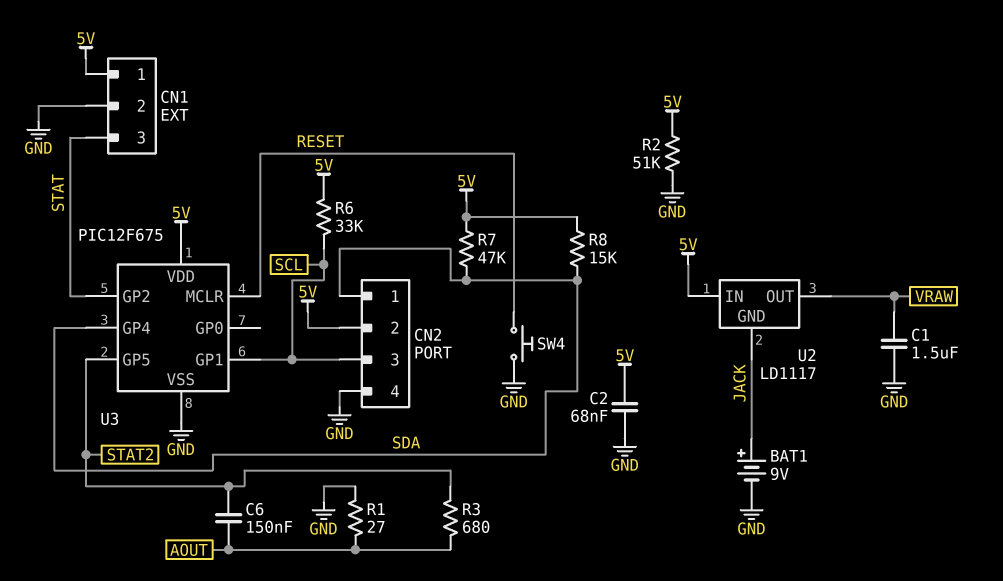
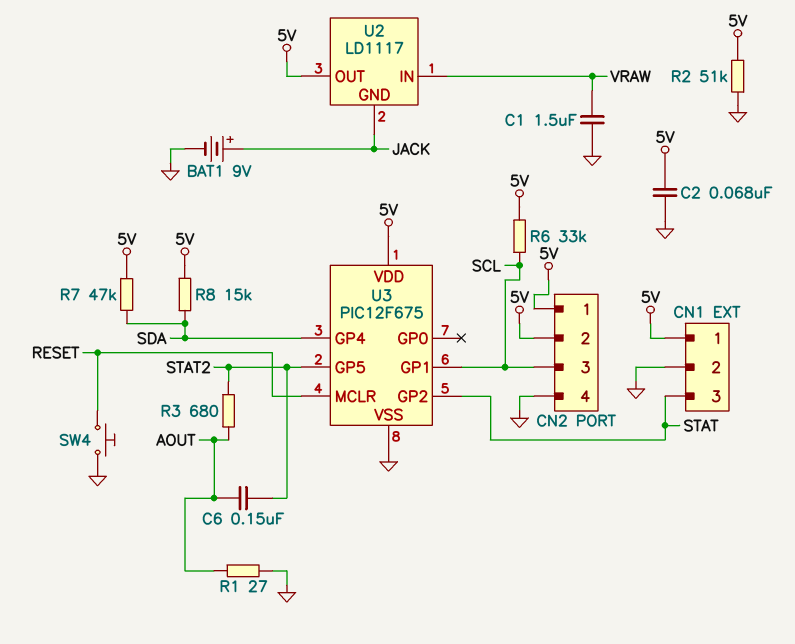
CN2 pin 1: SDA -> 5V
U2 pin IN: 5V -> VRAW
U2 pin OUT: VRAW -> 5V

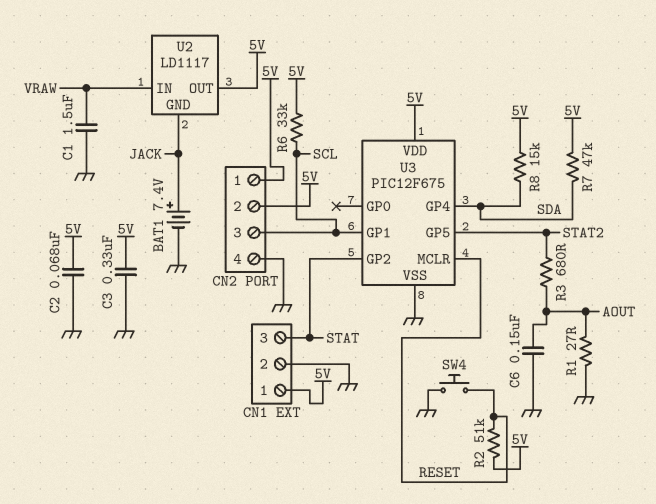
BAT1: 9V (plus JACK, minus GND) -> 7.4V (plus JACK, minus GND)
C3: none -> 330nF (5V, GND)
C6: 150nF (AOUT, STAT2) -> 150nF (AOUT, GND)
R2: 51k (5V, GND) -> 51k (5V, RESET)

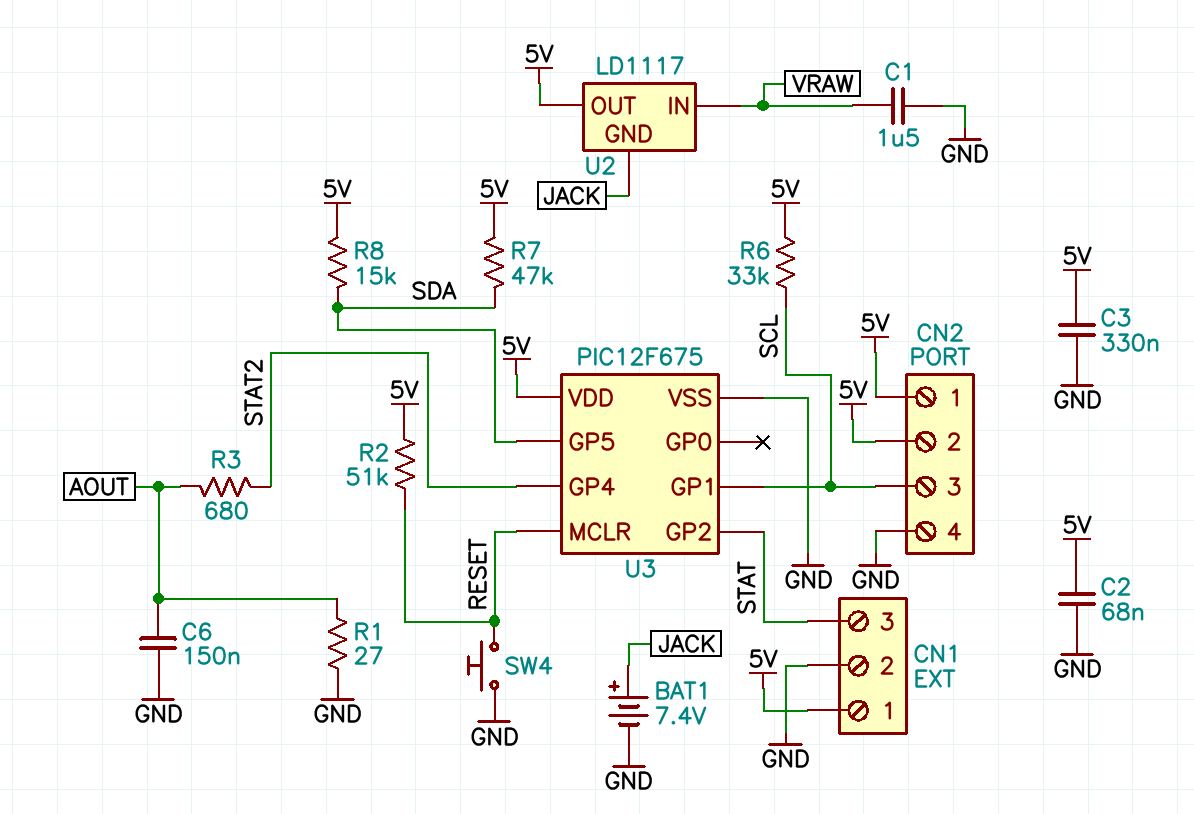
U3 pin GP4: SDA -> STAT2
U3 pin GP5: STAT2 -> SDA

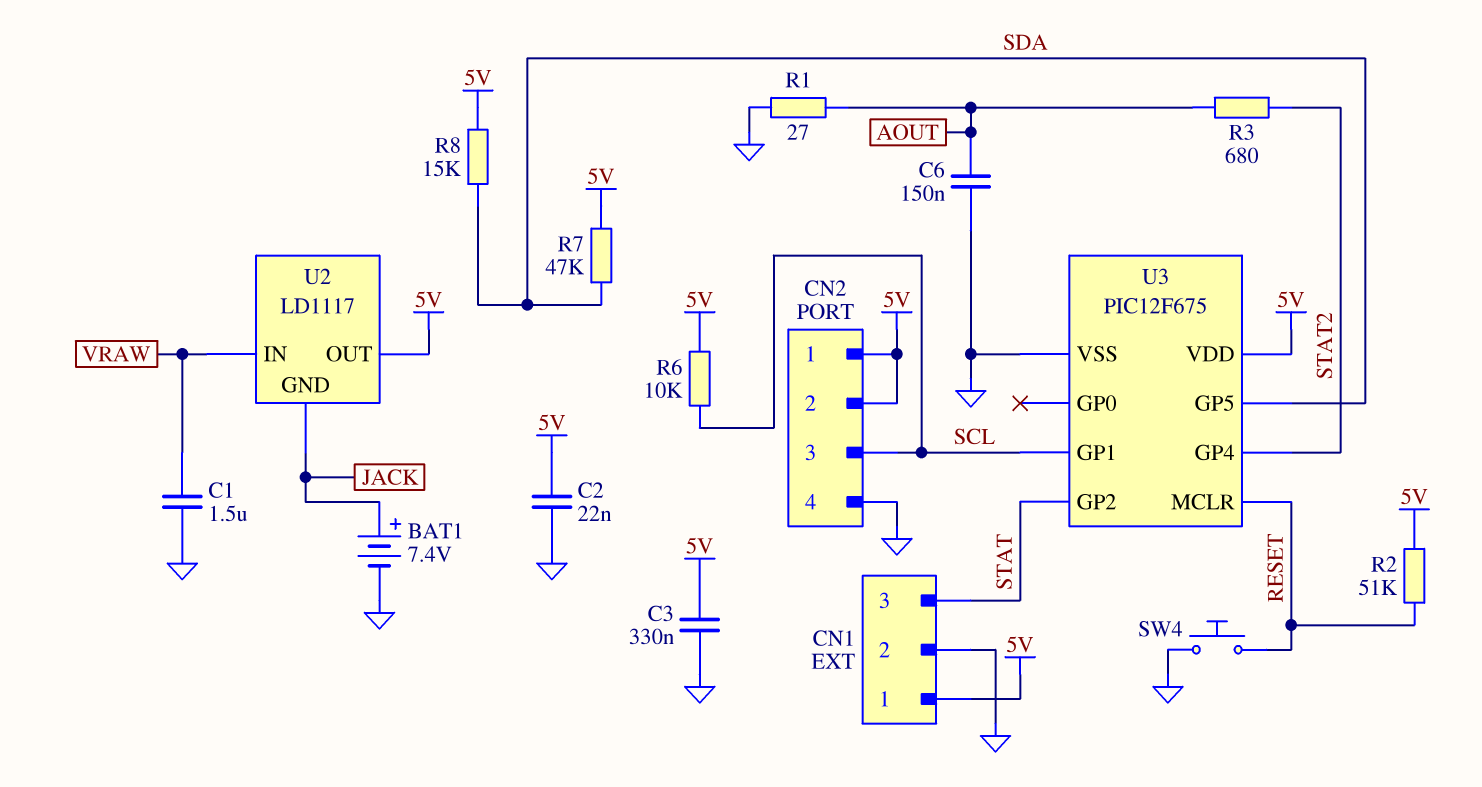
C2: 68nF (5V, GND) -> 22nF (5V, GND)
R6: 33k (5V, SCL) -> 10k (5V, SCL)

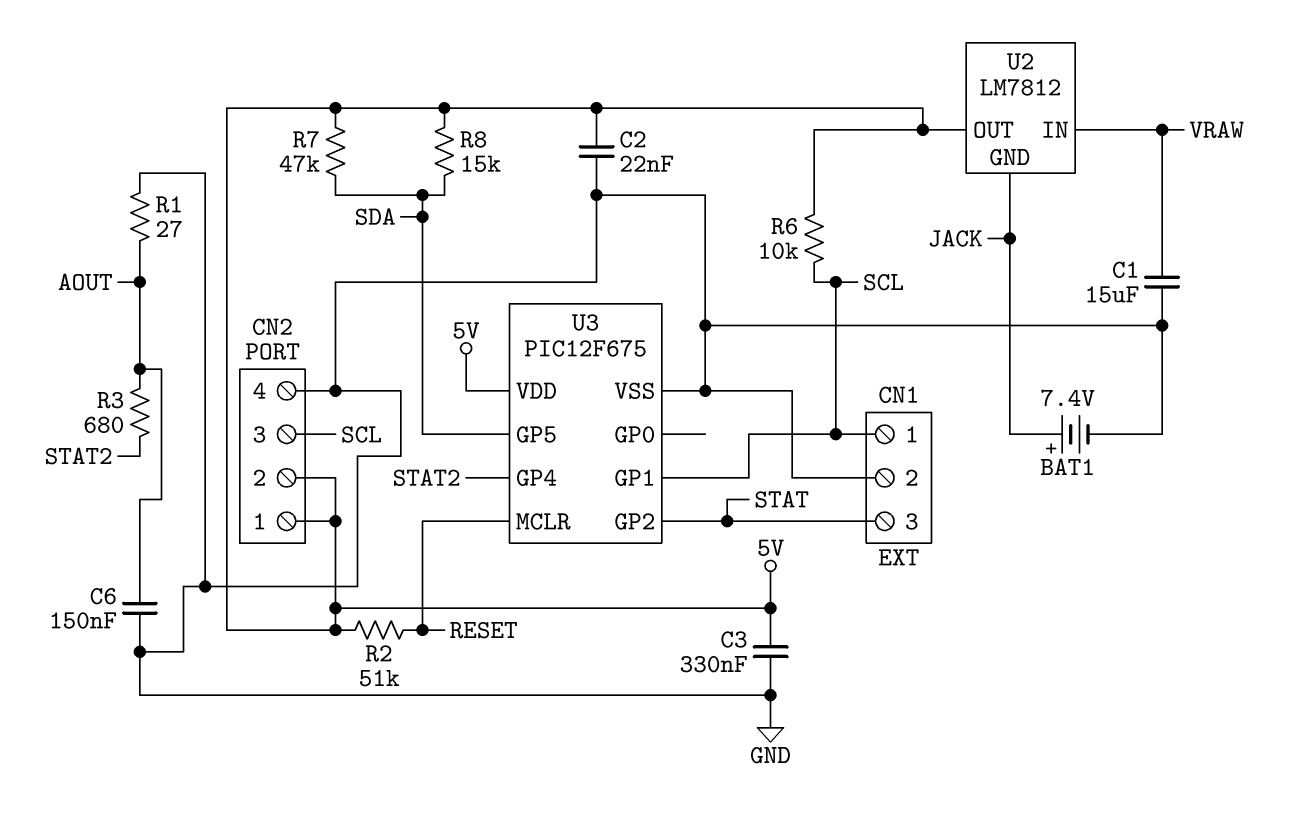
C1: 1.5uF (GND, VRAW) -> 15uF (GND, VRAW)
CN1 pin 1: 5V -> SCL
SW4: button (GND, RESET) -> none
U2: LD1117 -> LM7812

